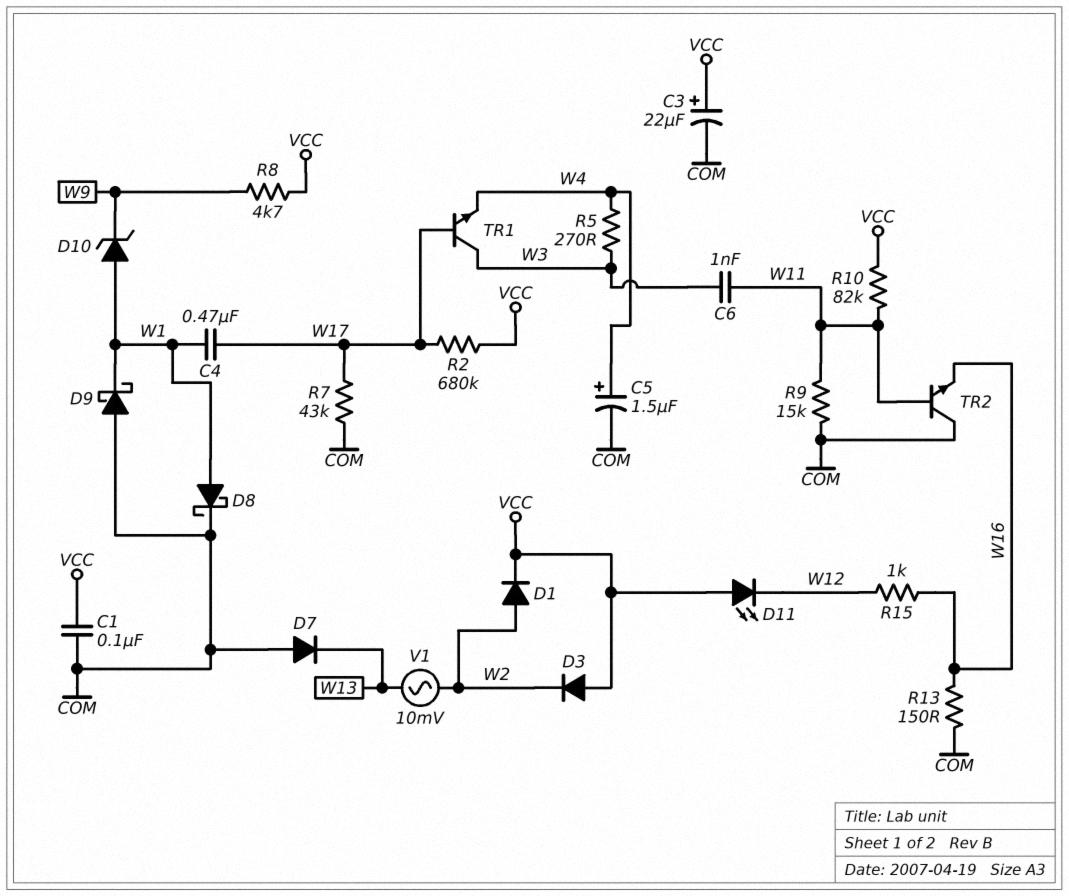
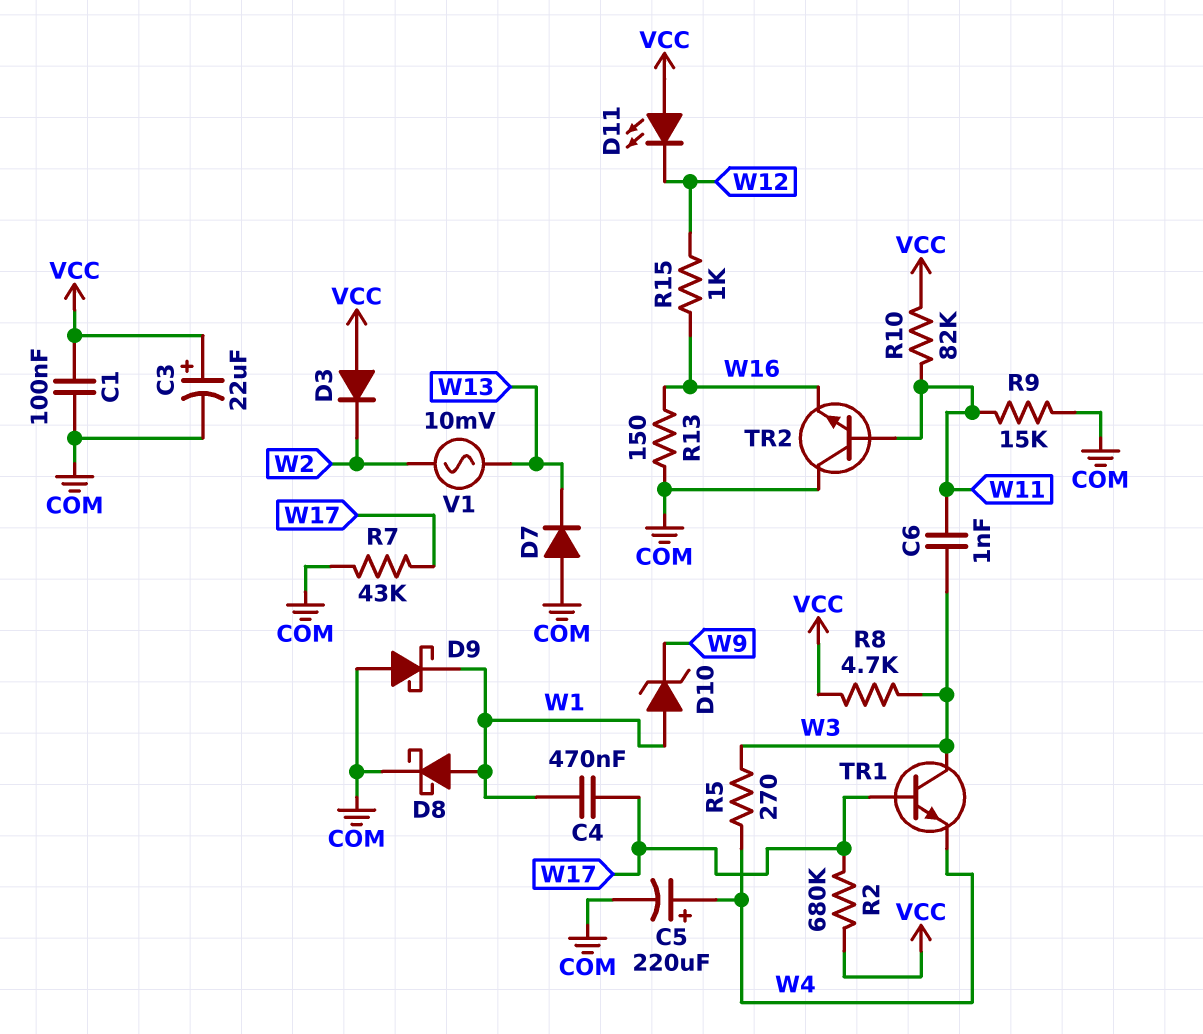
C5: 1.5uF (plus W4, minus COM) -> 220uF (plus W4, minus COM)
D1: diode (A W2, K VCC) -> none
R8: 4.7k (VCC, W9) -> 4.7k (VCC, W3)

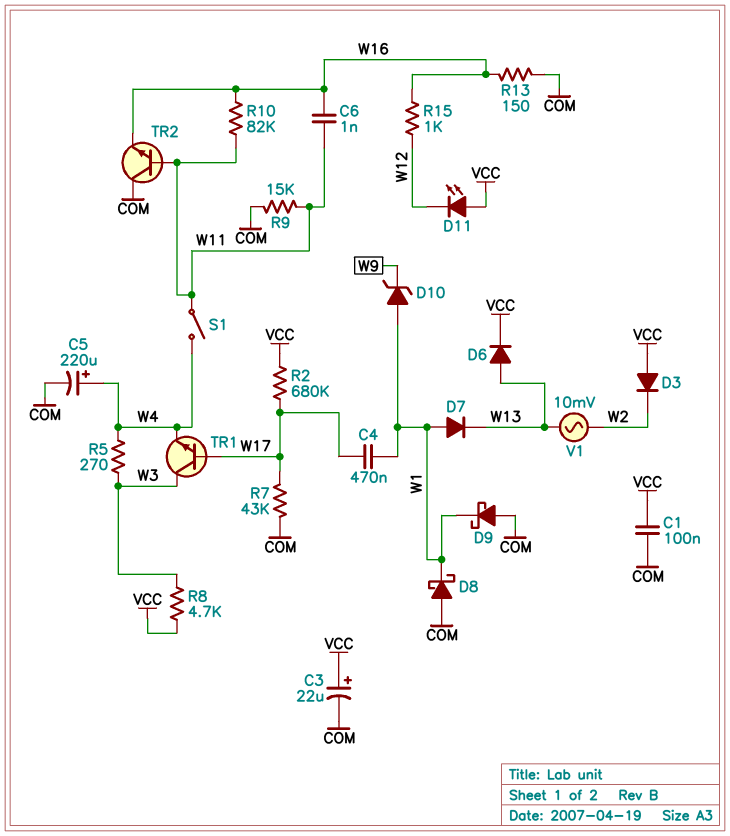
C6: 1nF (W3, W11) -> 1nF (W11, W16)
D6: none -> diode (A W13, K VCC)
D7: diode (A COM, K W13) -> diode (A W1, K W13)
D8: schottky (A W1, K COM) -> schottky (A COM, K W1)
R10: 82k (VCC, W11) -> 82k (W11, W16)
S1: none -> switch (W4, W11)

